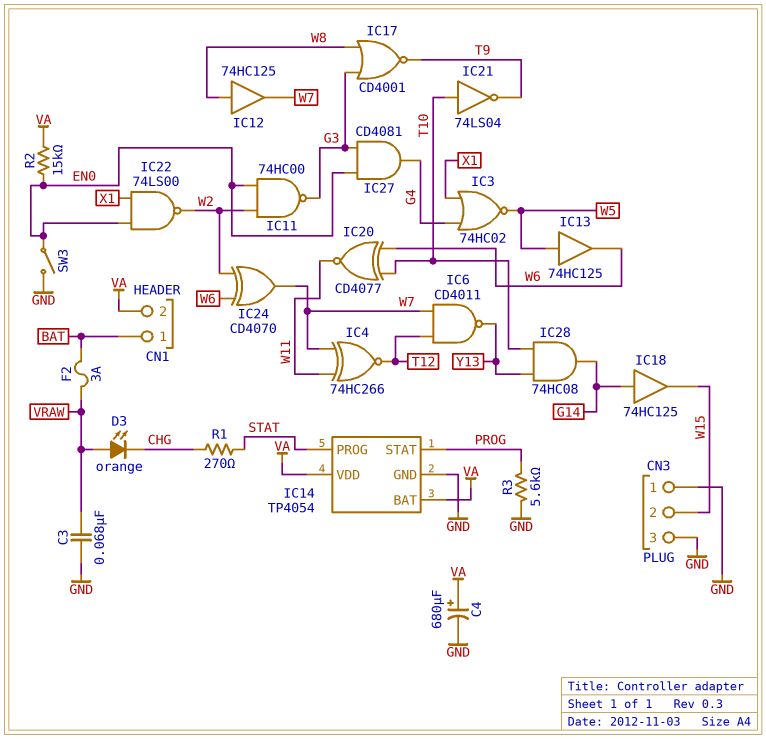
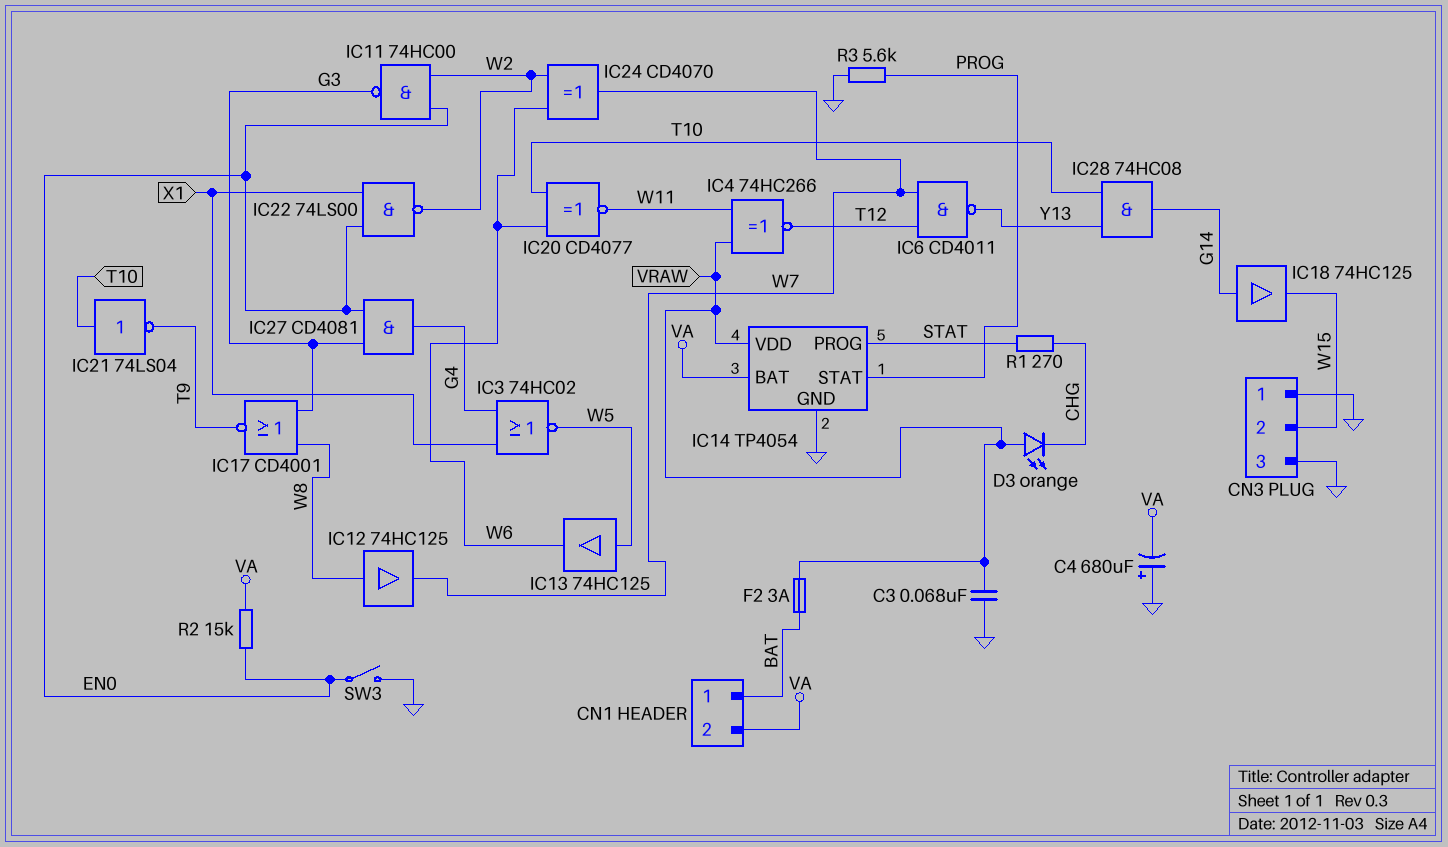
C4: 680uF (plus VA, minus GND) -> 680uF (plus GND, minus VA)
IC4: XNOR 74HC266 (in W7, in W11, out T12) -> XNOR 74HC266 (in VRAW, in W11, out T12)
IC14 pin VDD: VA -> VRAW

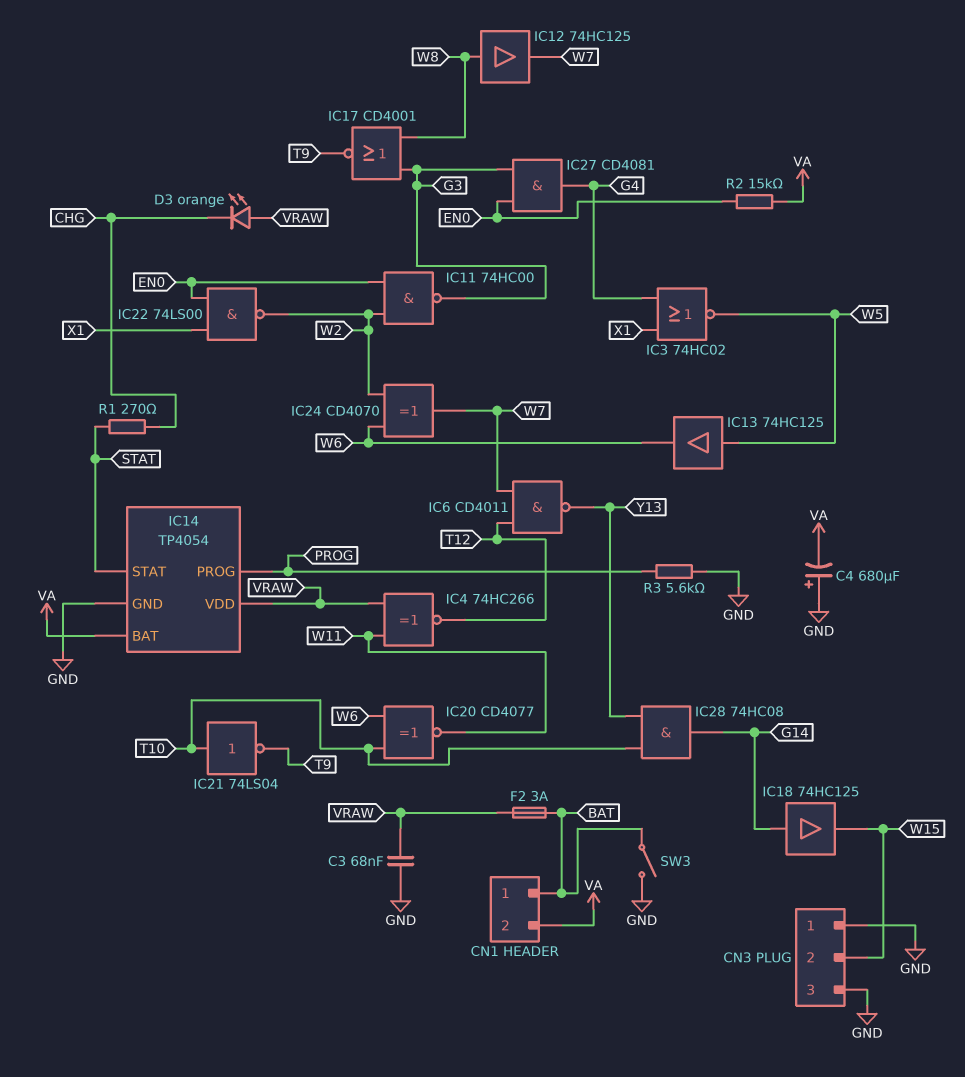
IC14 pin PROG: STAT -> PROG
IC14 pin STAT: PROG -> STAT
SW3: switch (EN0, GND) -> switch (BAT, GND)

